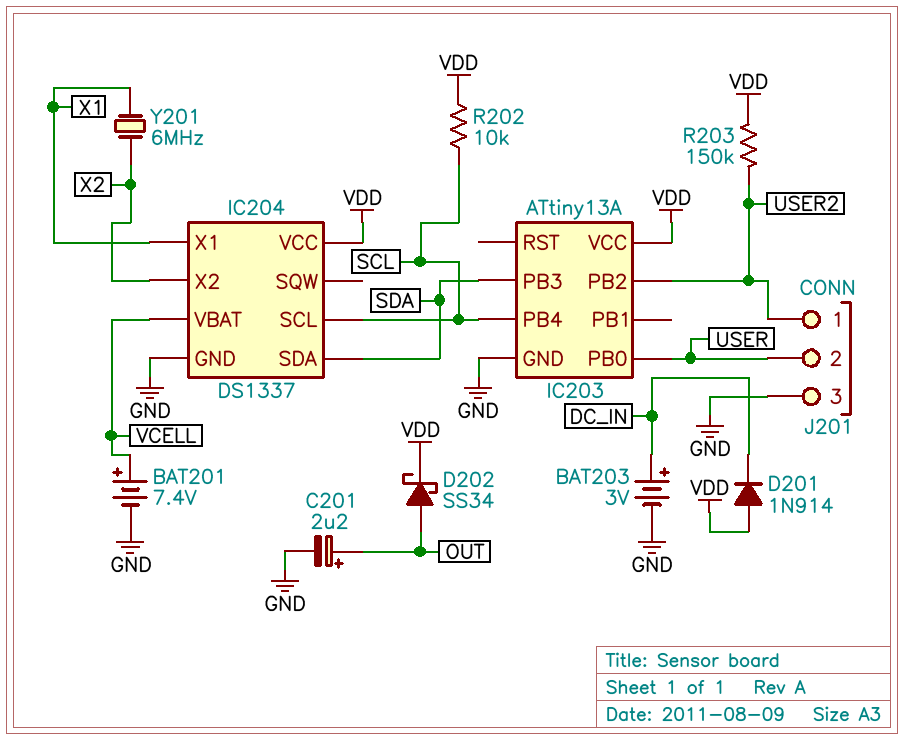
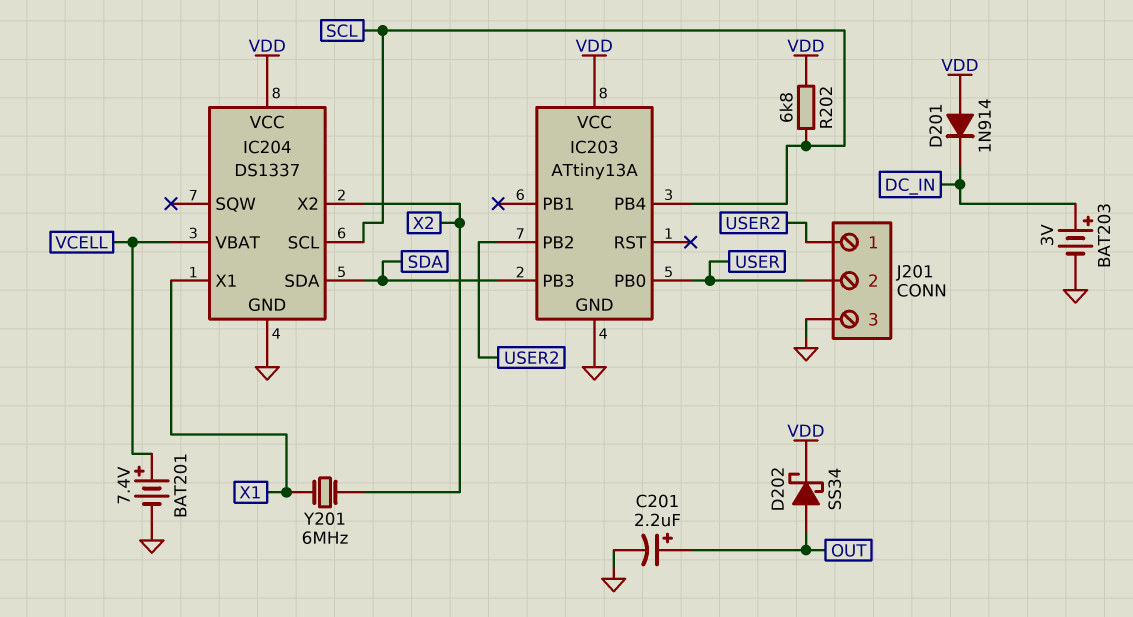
R202: 10k (SCL, VDD) -> 6.8k (SCL, VDD)
R203: 150k (USER2, VDD) -> none

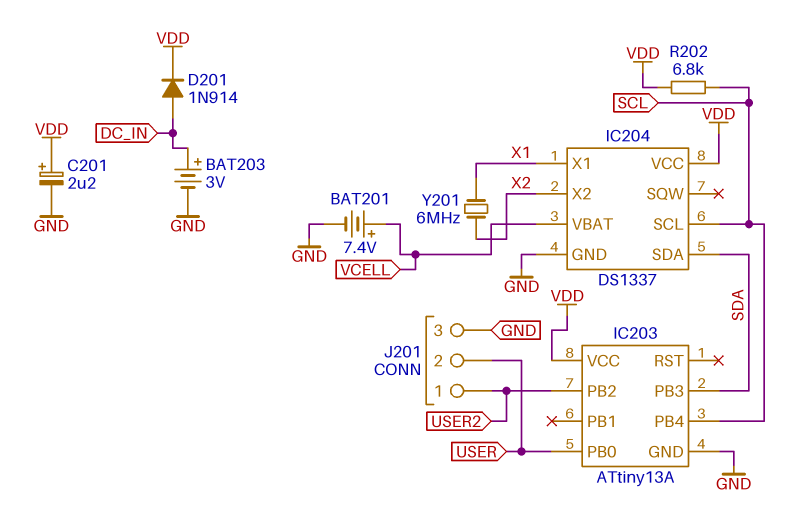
C201: 2.2uF (plus OUT, minus GND) -> 2.2uF (plus VDD, minus GND)
D201: diode 1N914 (A VDD, K DC_IN) -> diode 1N914 (A DC_IN, K VDD)
D202: schottky SS34 (A OUT, K VDD) -> none

